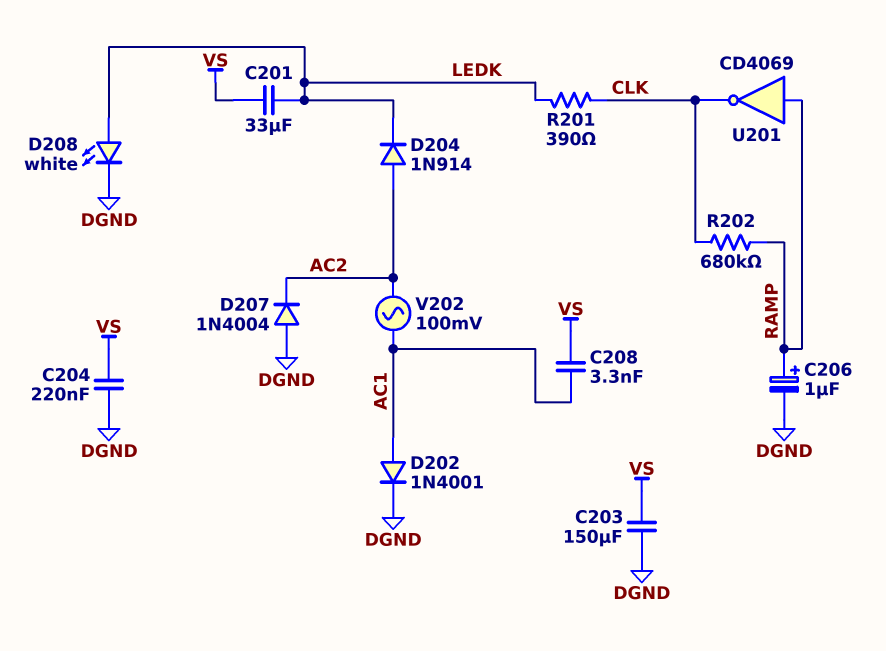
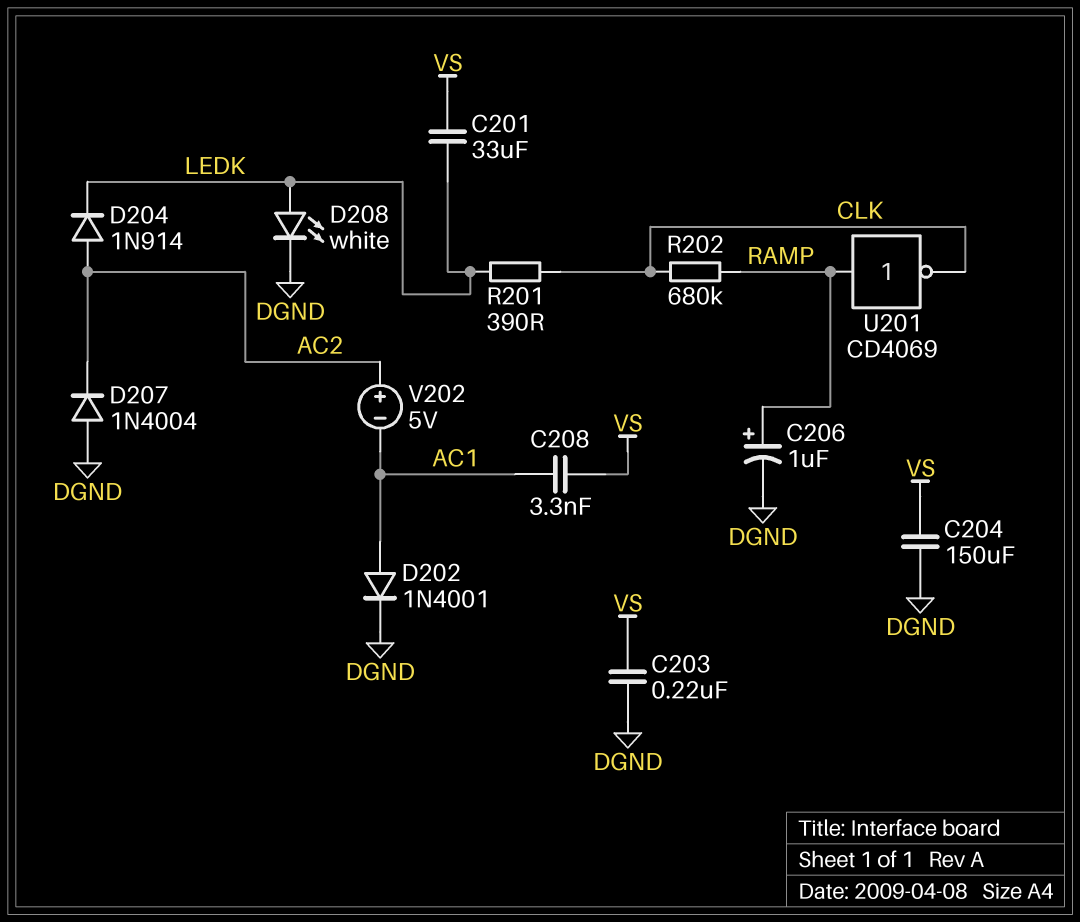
C203: 150uF (DGND, VS) -> 220nF (DGND, VS)
C204: 220nF (DGND, VS) -> 150uF (DGND, VS)
V202: AC 100mV (AC1, AC2) -> 5V (plus AC2, minus AC1)

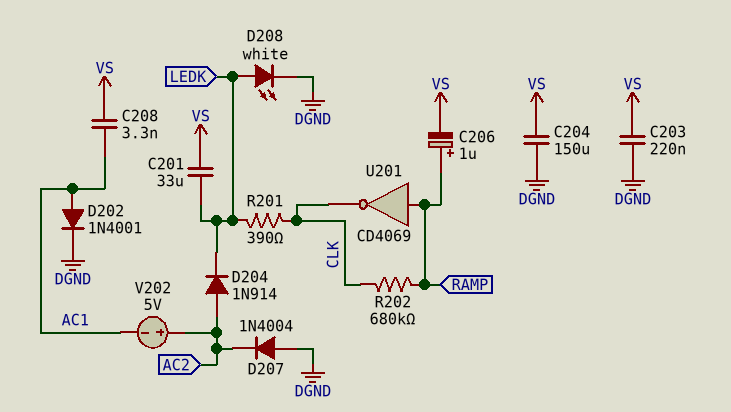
C206: 1uF (plus RAMP, minus DGND) -> 1uF (plus RAMP, minus VS)

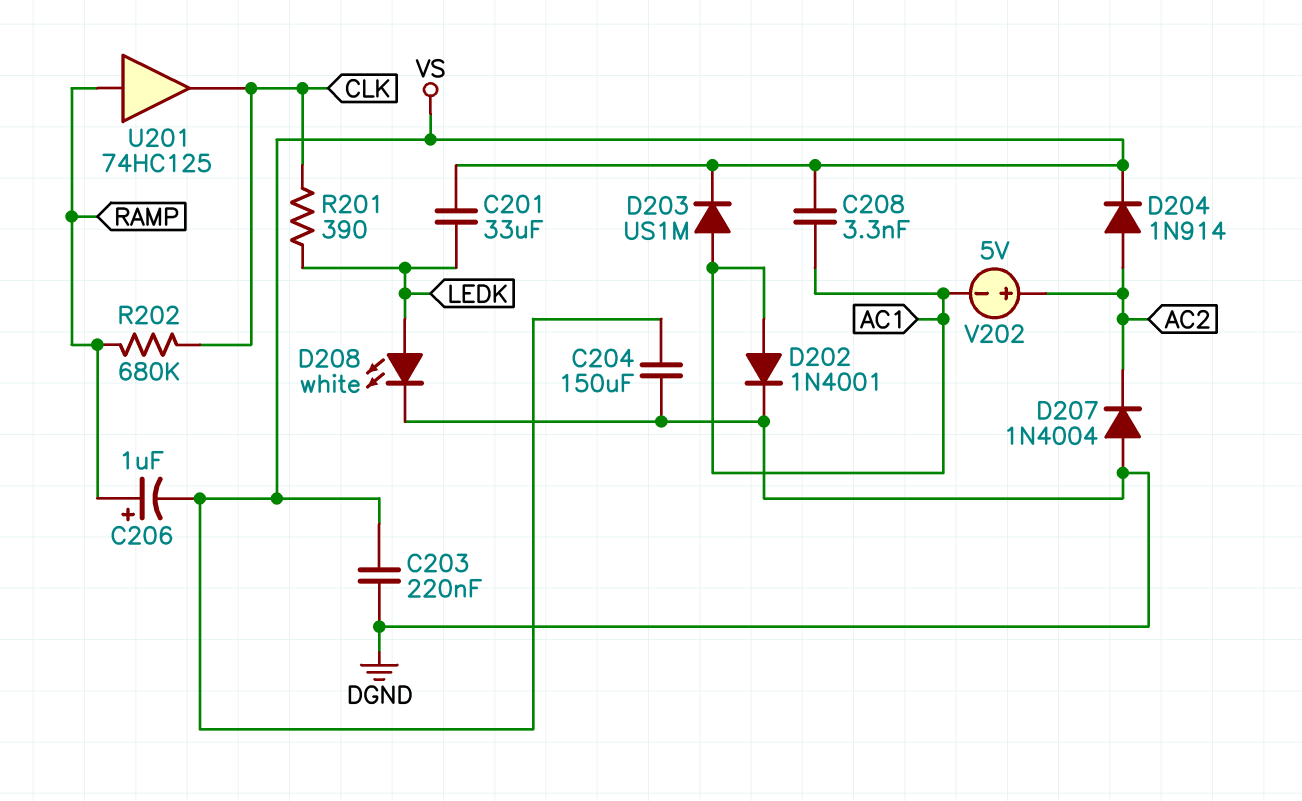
D203: none -> diode US1M (A AC1, K VS)
D204: diode 1N914 (A AC2, K LEDK) -> diode 1N914 (A AC2, K VS)
U201: NOT CD4069 (in RAMP, out CLK) -> buffer 74HC125 (in RAMP, out CLK)

